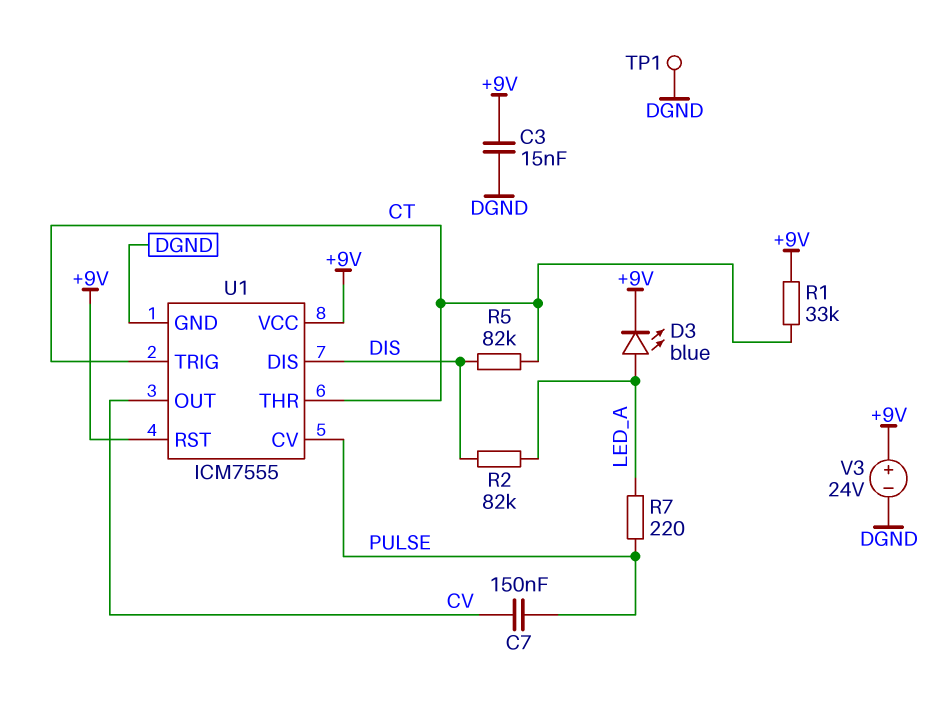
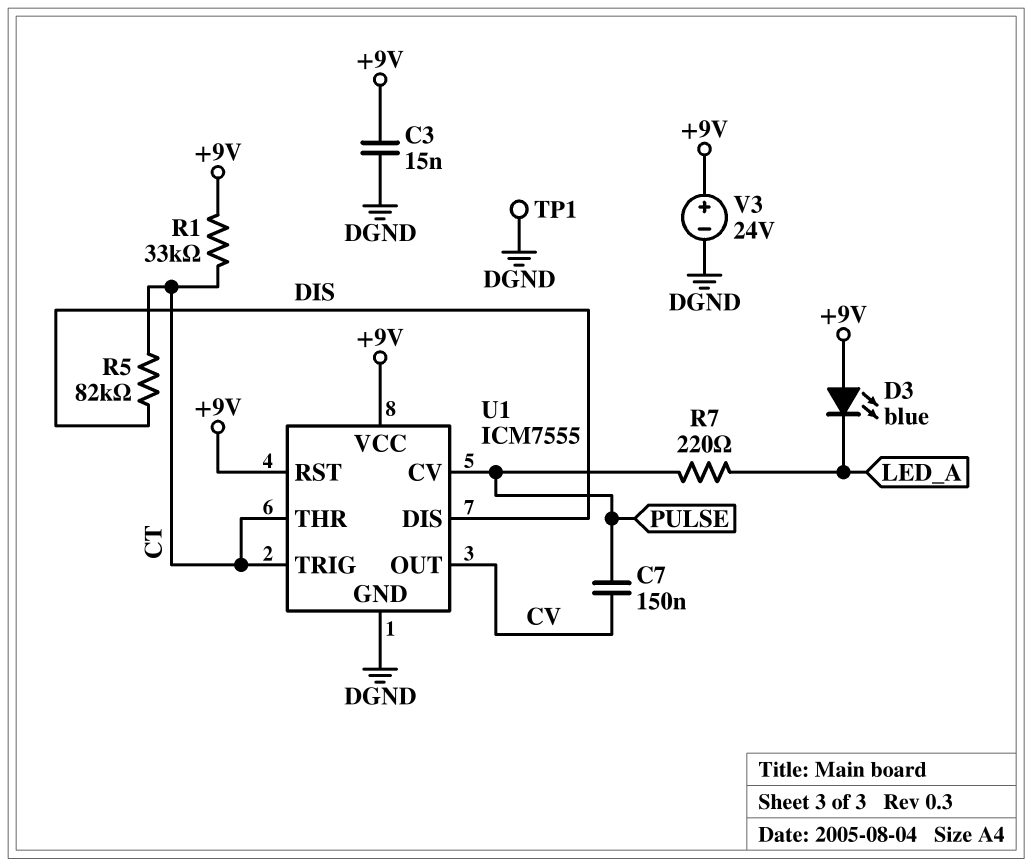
D3: LED blue (A LED_A, K +9V) -> LED blue (A +9V, K LED_A)
R2: 82k (DIS, LED_A) -> none

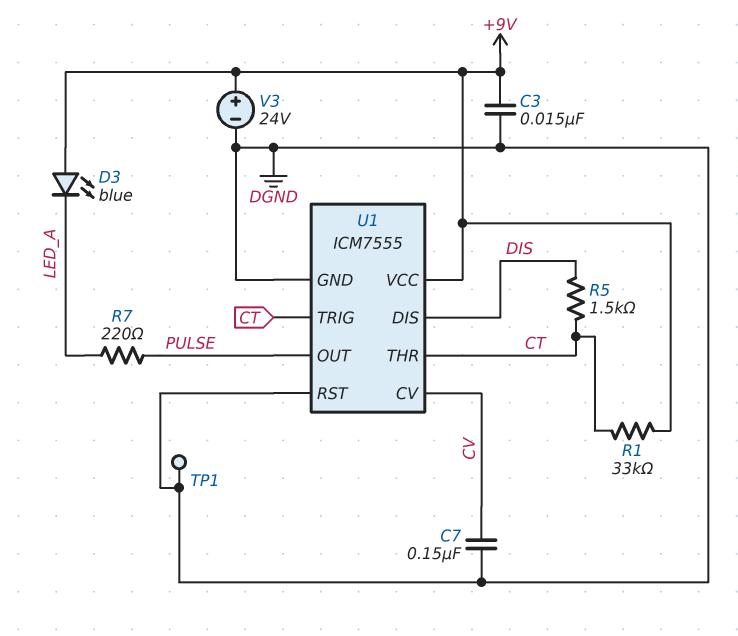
C7: 150nF (CV, PULSE) -> 150nF (CV, DGND)
R5: 82k (CT, DIS) -> 1.5k (CT, DIS)
U1 pin CV: PULSE -> CV
U1 pin OUT: CV -> PULSE
U1 pin RST: +9V -> DGND

